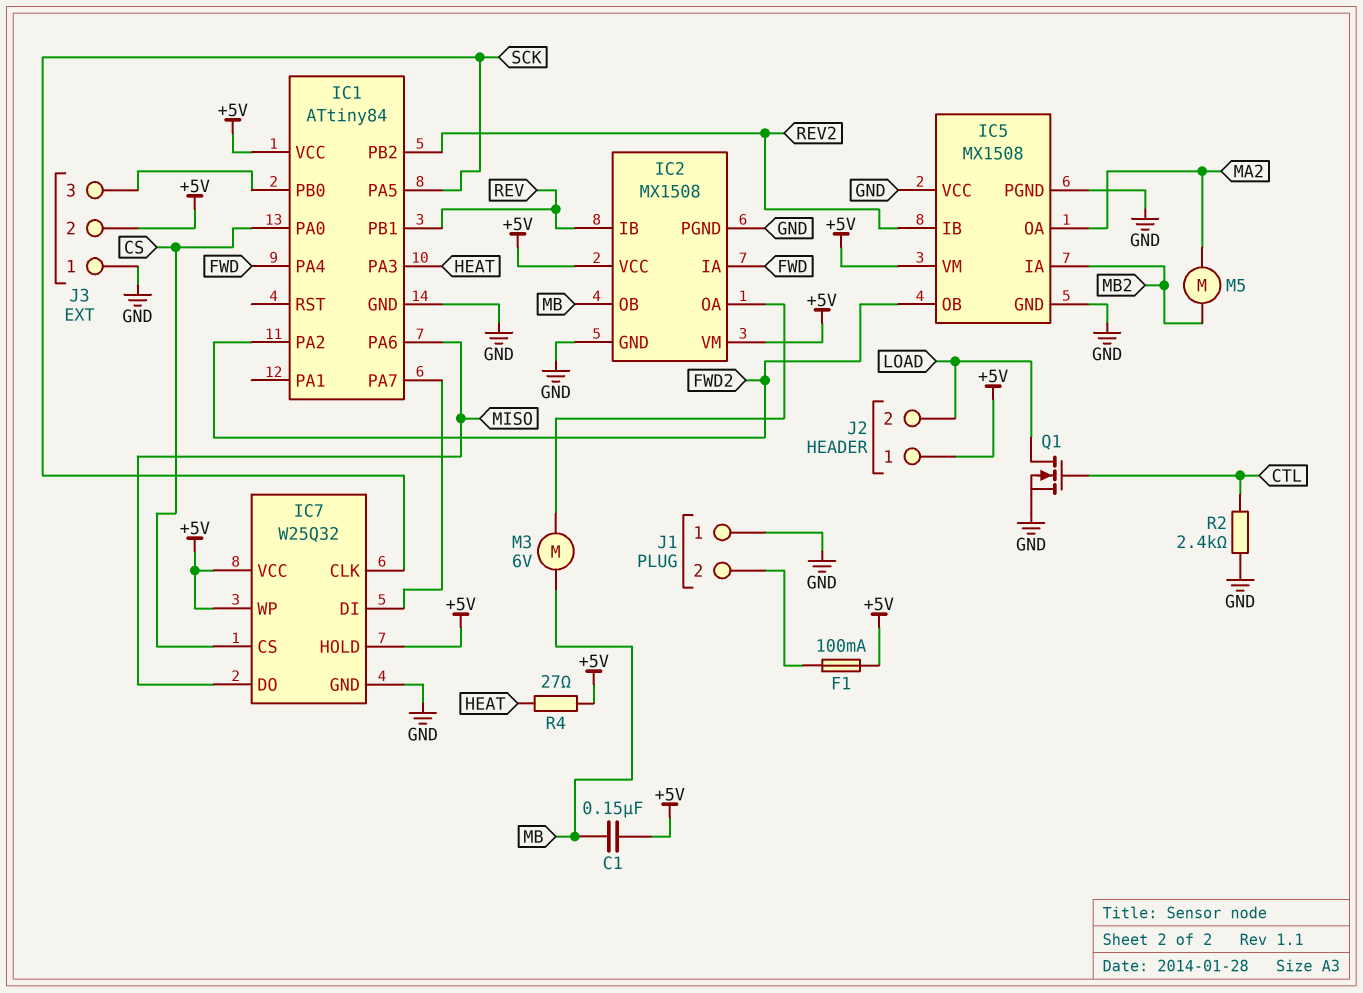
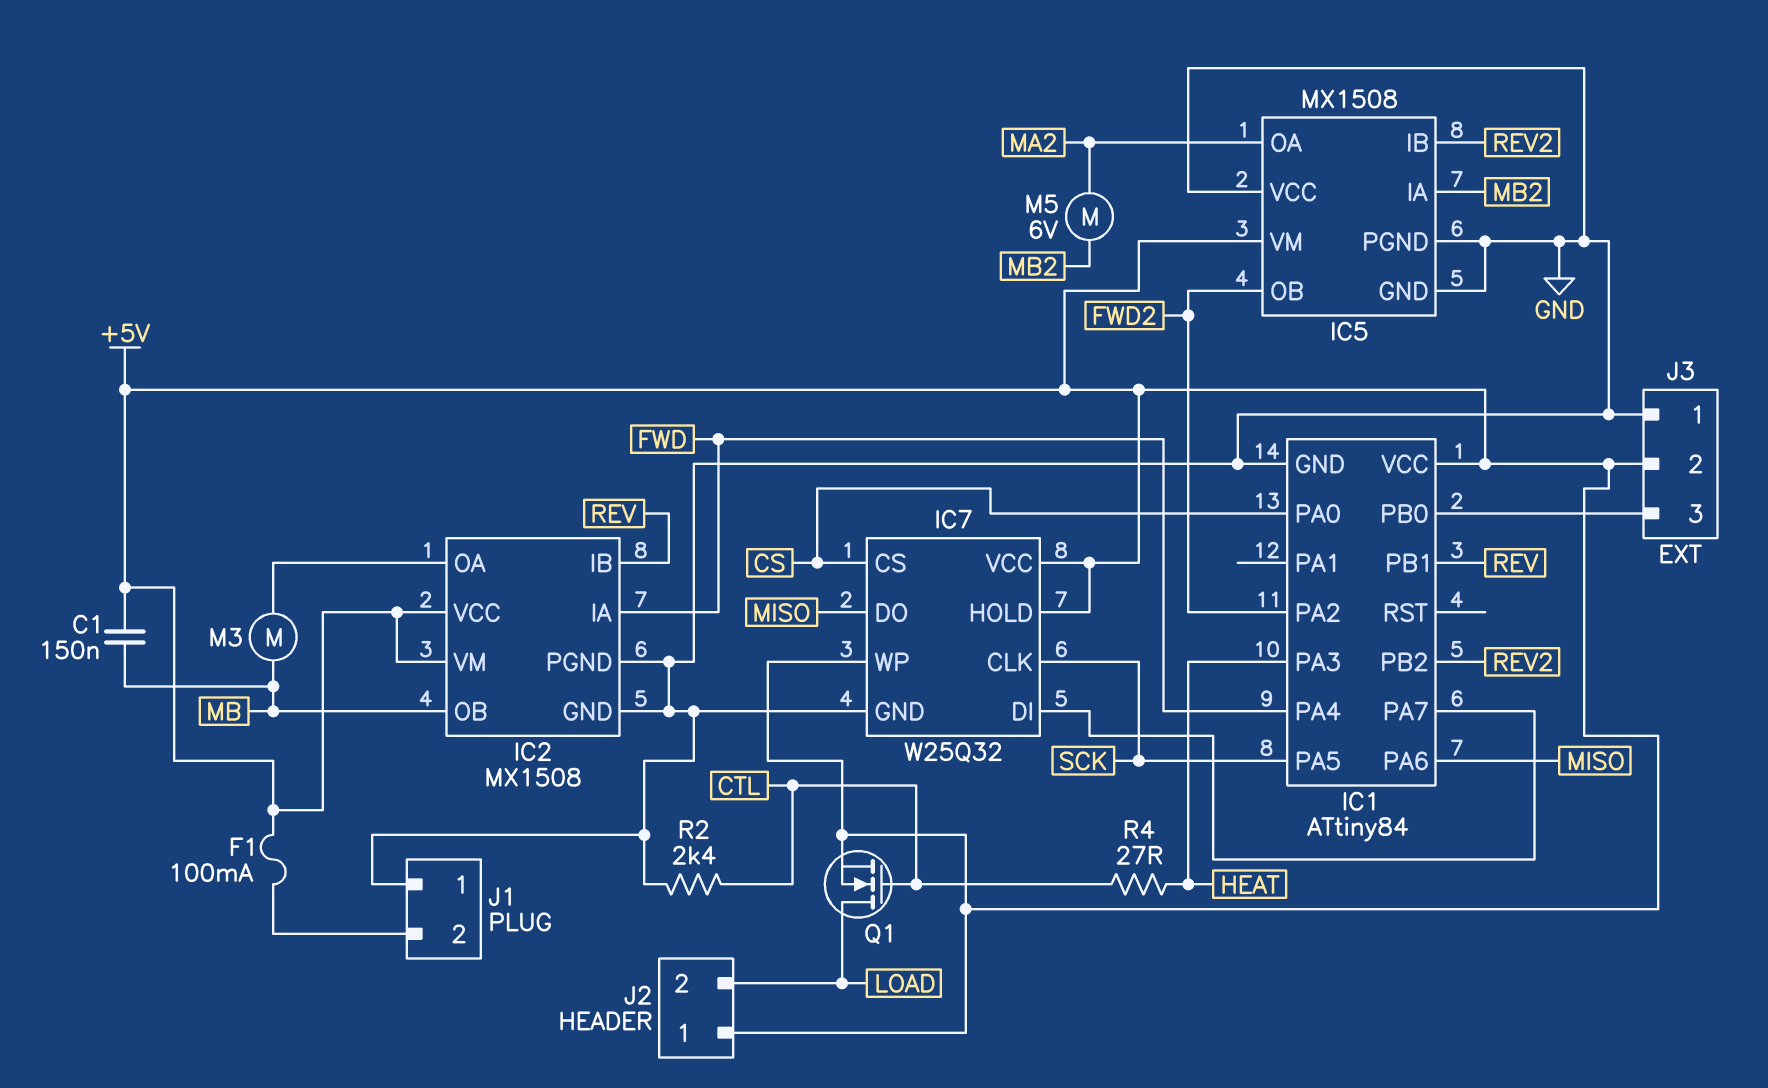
M3: motor 6V (IC2/OA, MB) -> motor (IC2/OA, MB)
M5: motor (MA2, MB2) -> motor 6V (MA2, MB2)
Q1: NMOS (G CTL, D LOAD, S GND) -> NMOS (G CTL, D LOAD, S +5V)
R4: 27 (+5V, HEAT) -> 27 (CTL, HEAT)

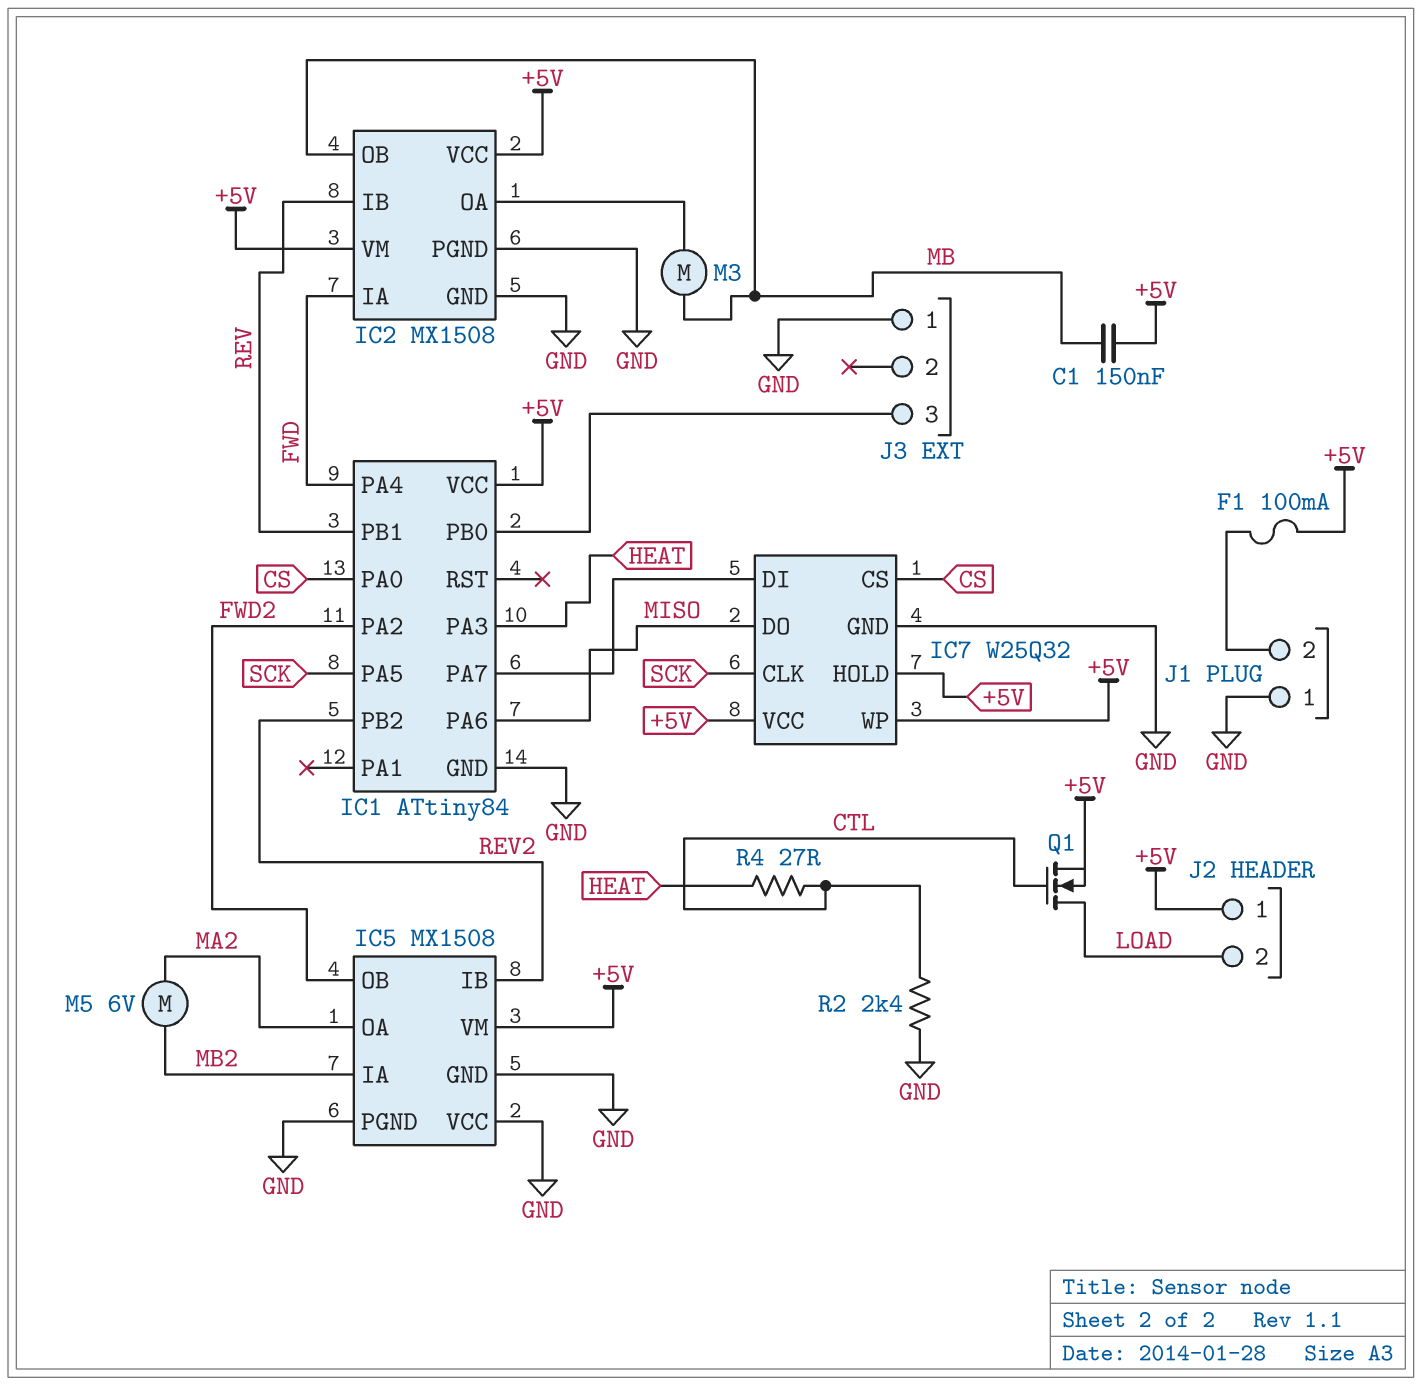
J3 pin 2: +5V -> none

